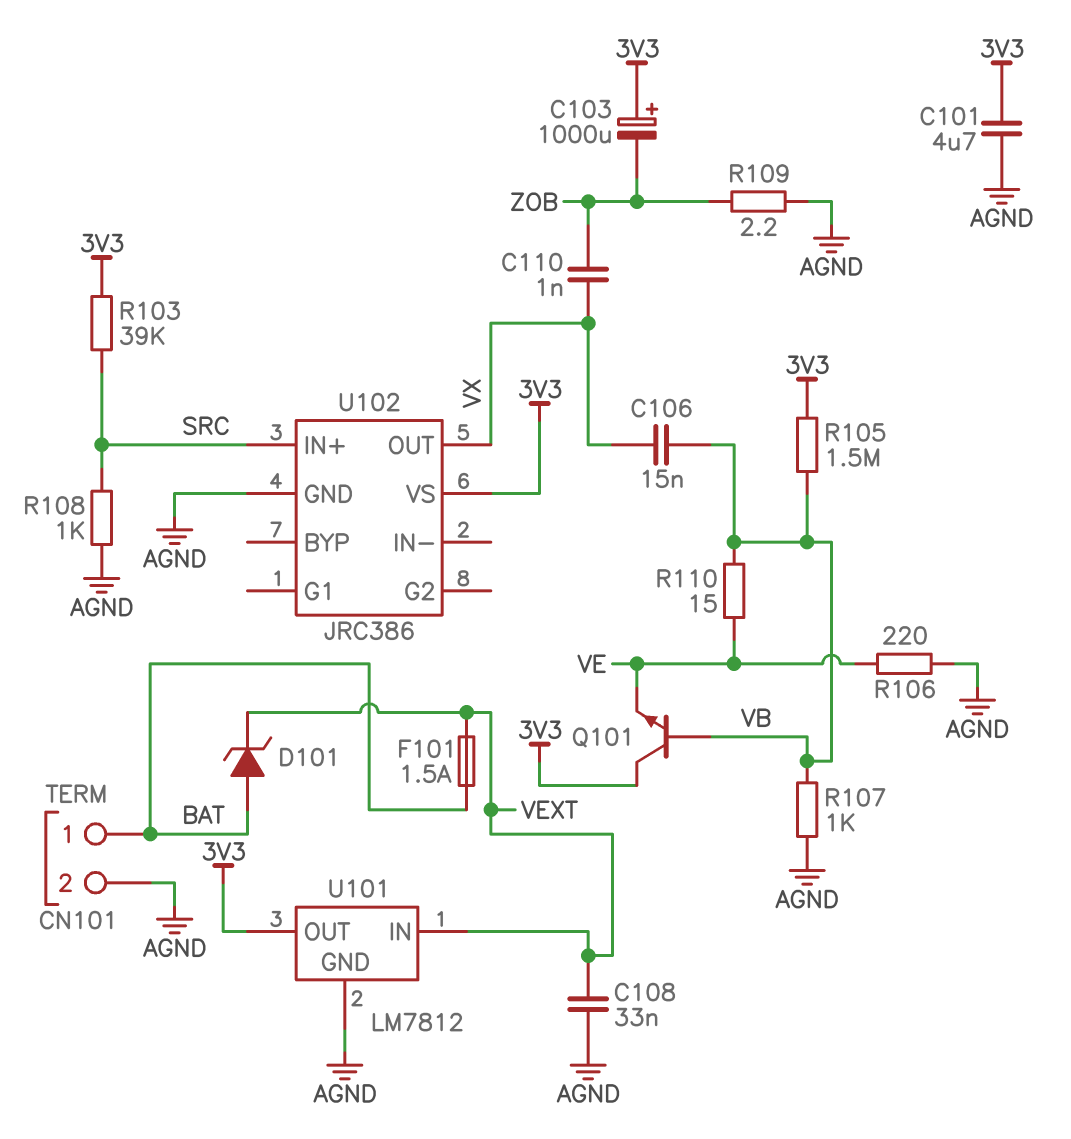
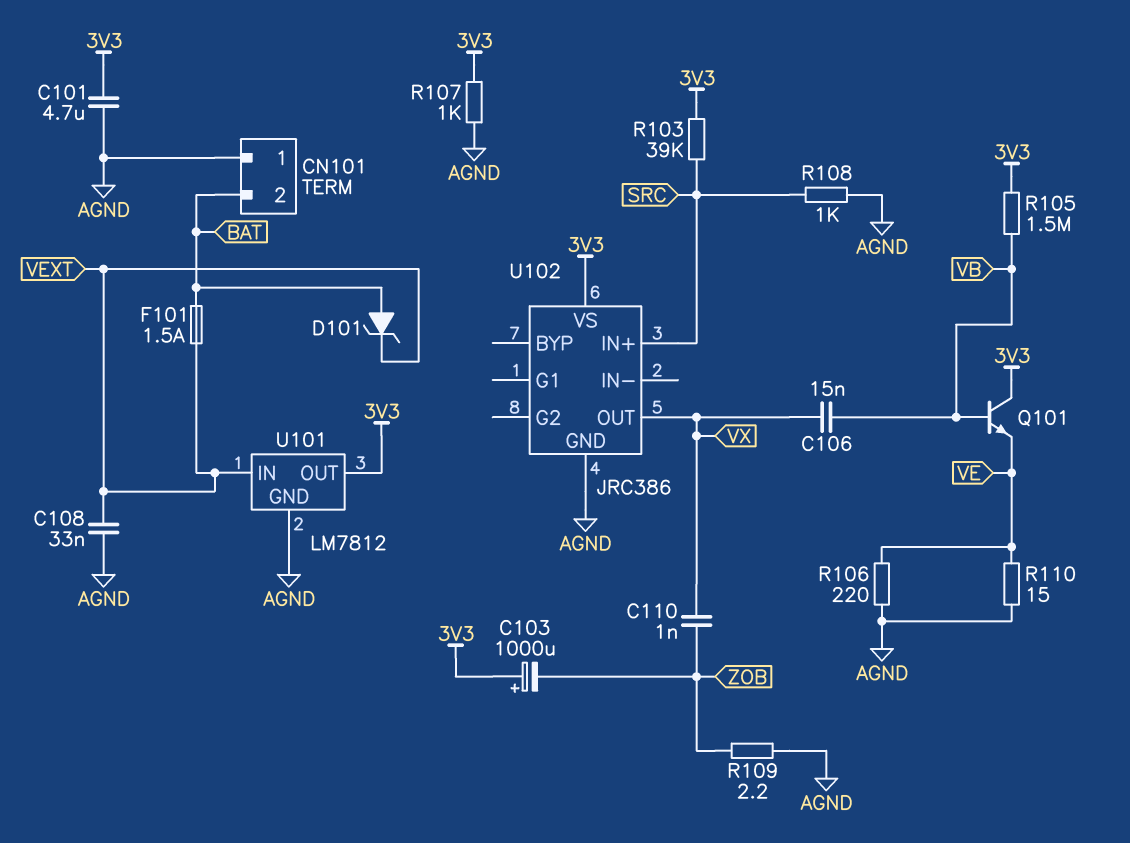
CN101 pin 1: BAT -> AGND
CN101 pin 2: AGND -> BAT
R107: 1k (AGND, VB) -> 1k (3V3, AGND)
R110: 15 (VB, VE) -> 15 (AGND, VE)

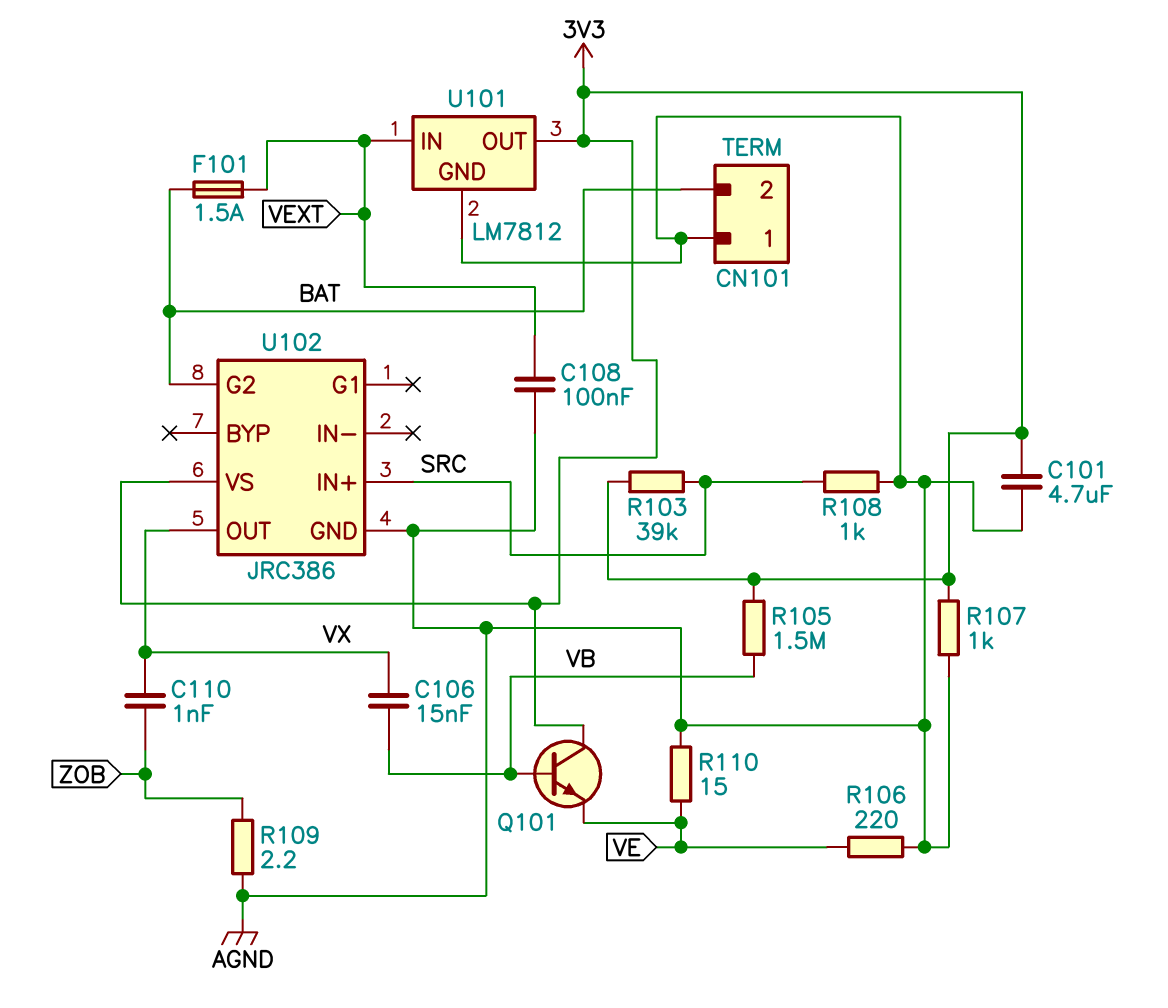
C103: 1000uF (plus 3V3, minus ZOB) -> none
C108: 33nF (AGND, VEXT) -> 100nF (AGND, VEXT)
D101: zener (A BAT, K VEXT) -> none
U102 pin G2: none -> BAT

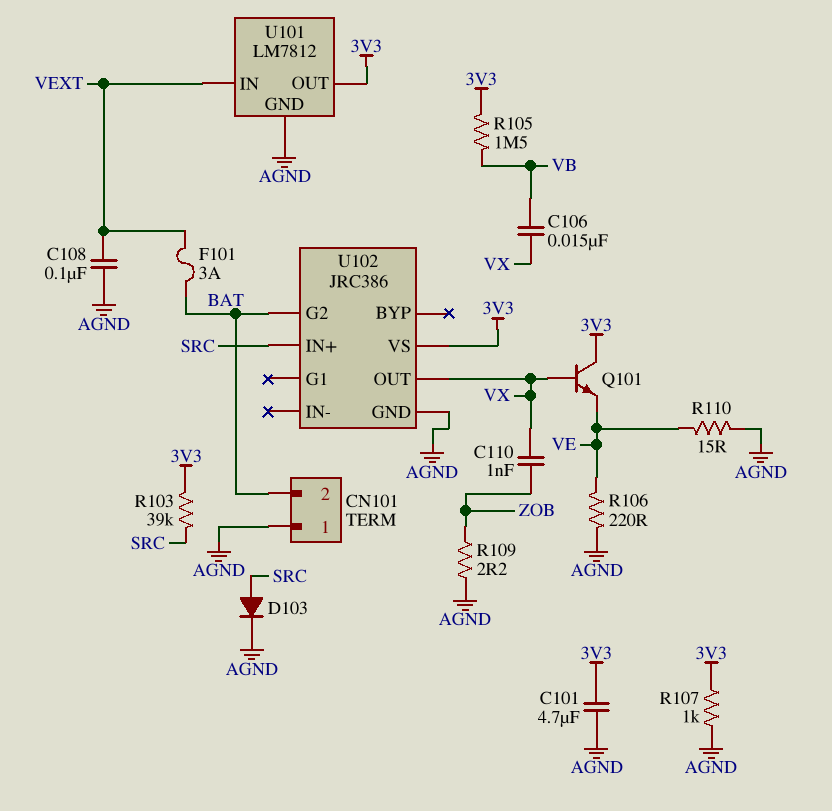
D103: none -> diode (A SRC, K AGND)
F101: 1.5A (BAT, VEXT) -> 3A (BAT, VEXT)
Q101: NPN (B VB, C 3V3, E VE) -> NPN (B VX, C 3V3, E VE)
R108: 1k (AGND, SRC) -> none

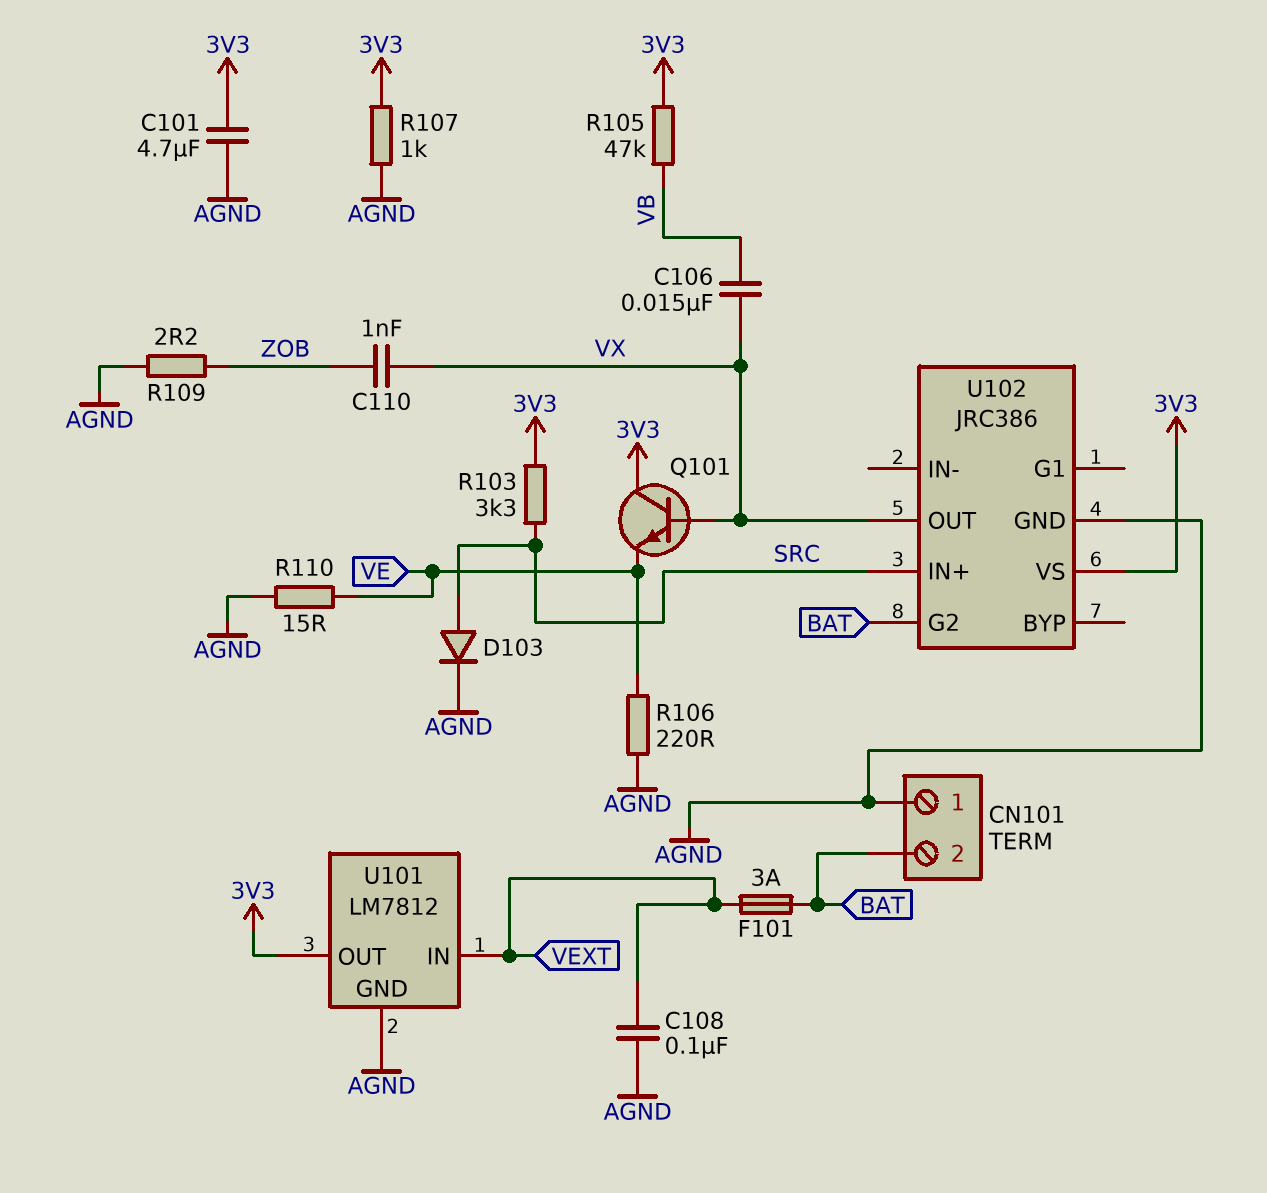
R103: 39k (3V3, SRC) -> 3.3k (3V3, SRC)
R105: 1.5M (3V3, VB) -> 47k (3V3, VB)

